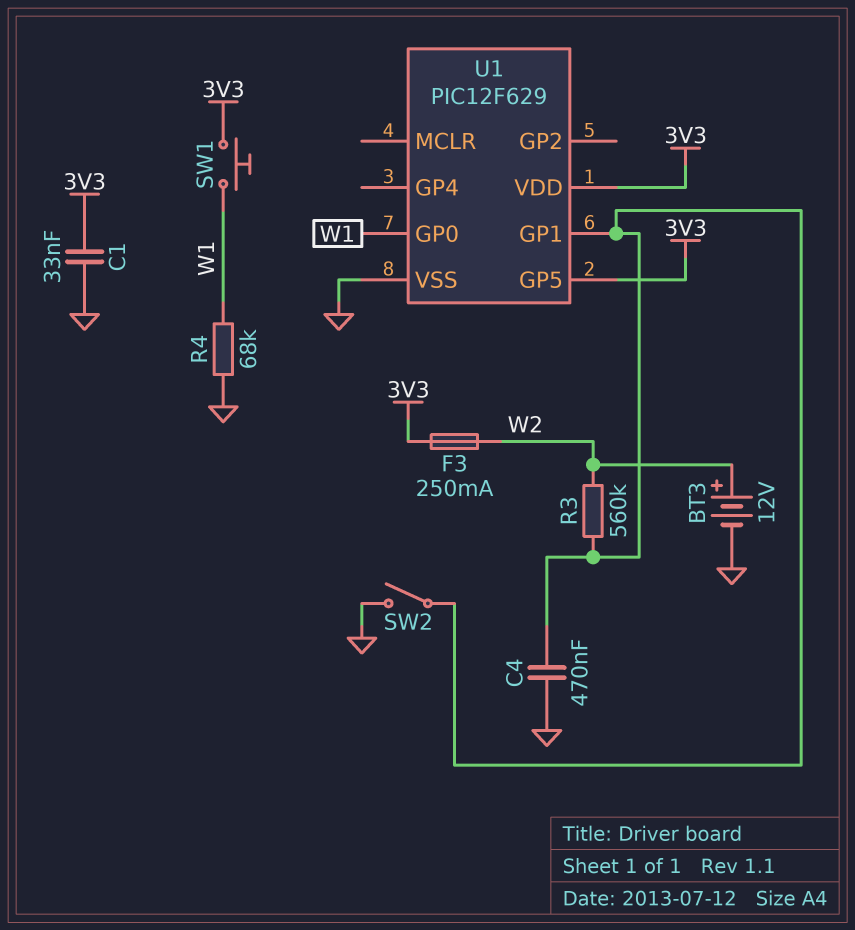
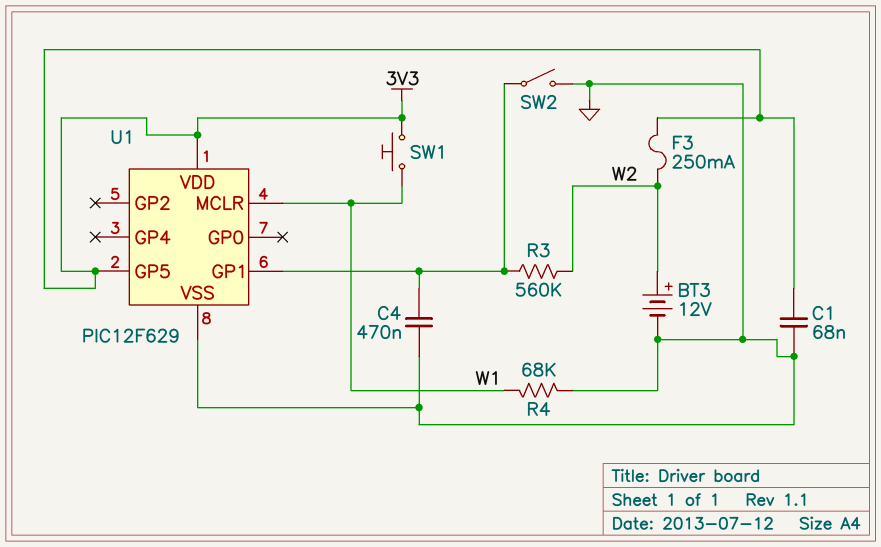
C1: 33nF (3V3, GND) -> 68nF (3V3, GND)
U1 pin GP0: W1 -> none
U1 pin MCLR: none -> W1

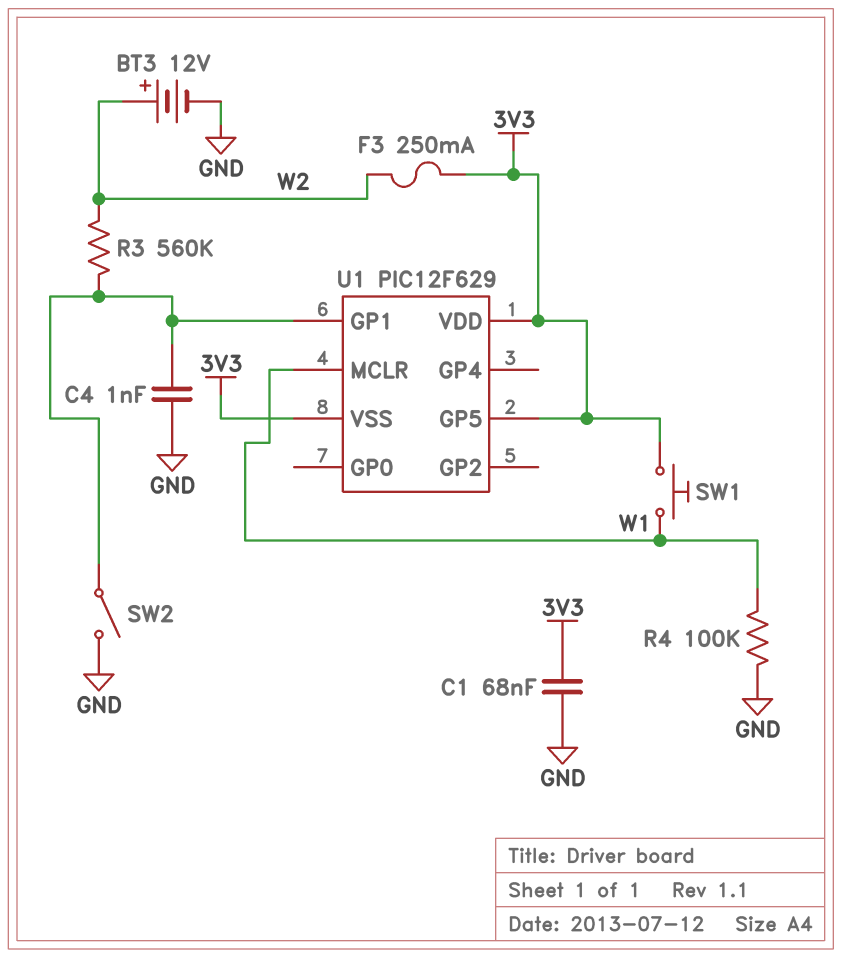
C4: 470nF (GND, U1/GP1) -> 1nF (GND, U1/GP1)
R4: 68k (GND, W1) -> 100k (GND, W1)
U1 pin VSS: GND -> 3V3

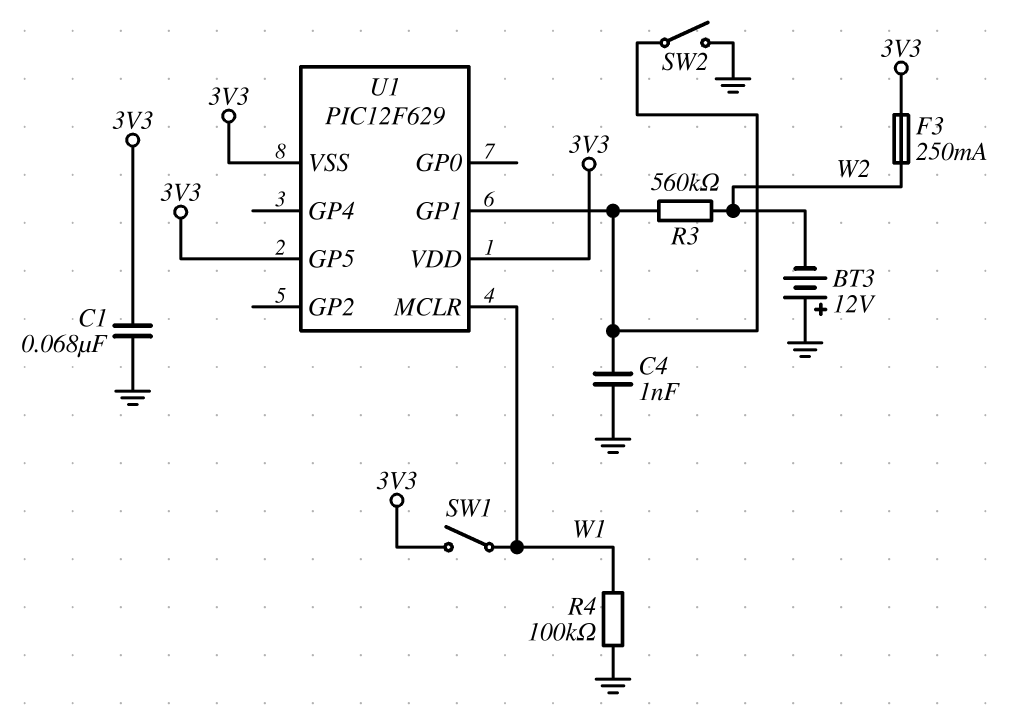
BT3: 12V (plus W2, minus GND) -> 12V (plus GND, minus W2)
SW1: button (3V3, W1) -> switch (3V3, W1)

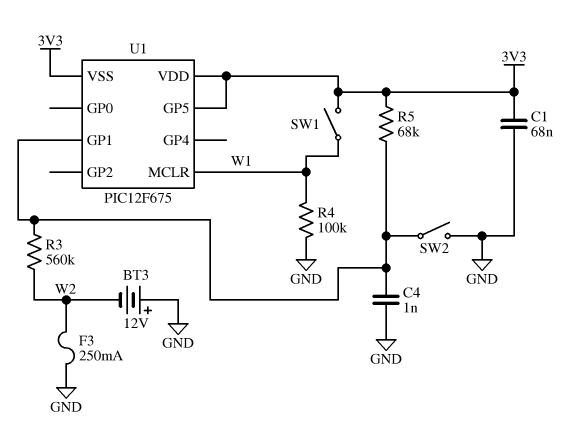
F3: 250mA (3V3, W2) -> 250mA (GND, W2)
R5: none -> 68k (3V3, U1/GP1)
U1: PIC12F629 -> PIC12F675

